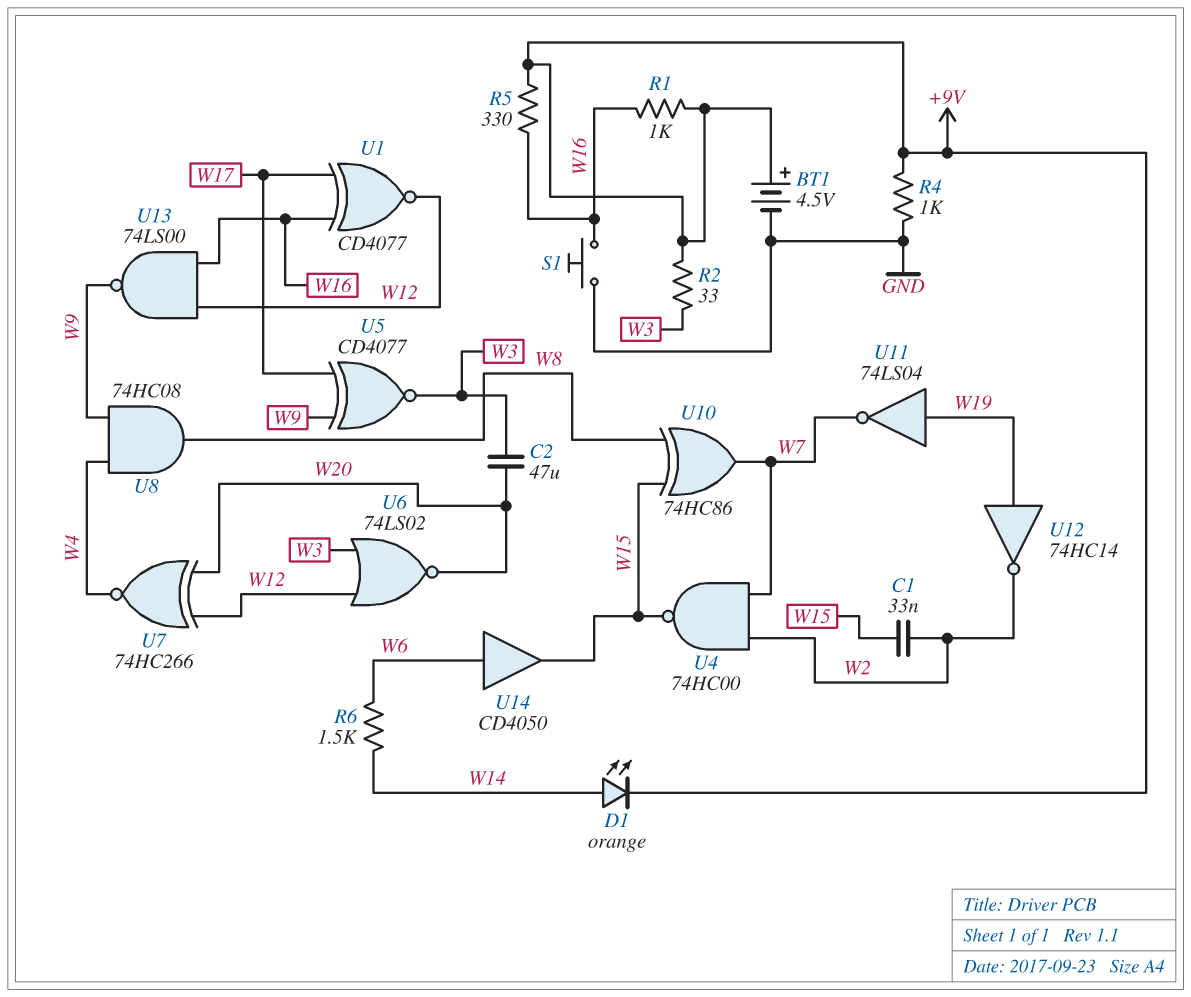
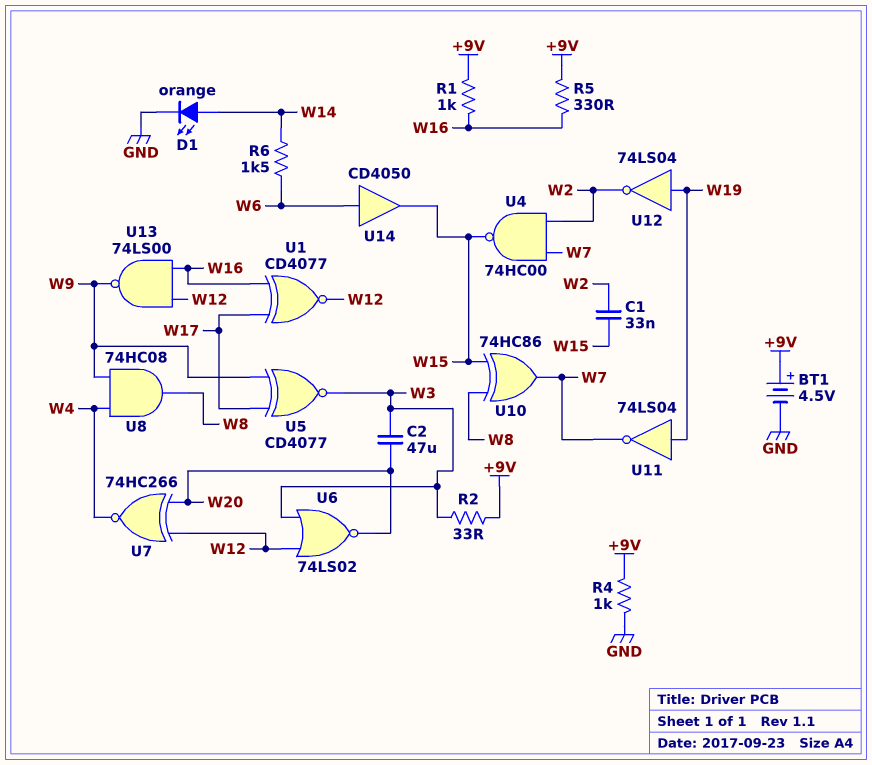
D1: LED orange (A W14, K +9V) -> LED orange (A W14, K GND)
S1: button (GND, W16) -> none
U12: NOT 74HC14 (in W19, out W2) -> NOT 74LS04 (in W19, out W2)

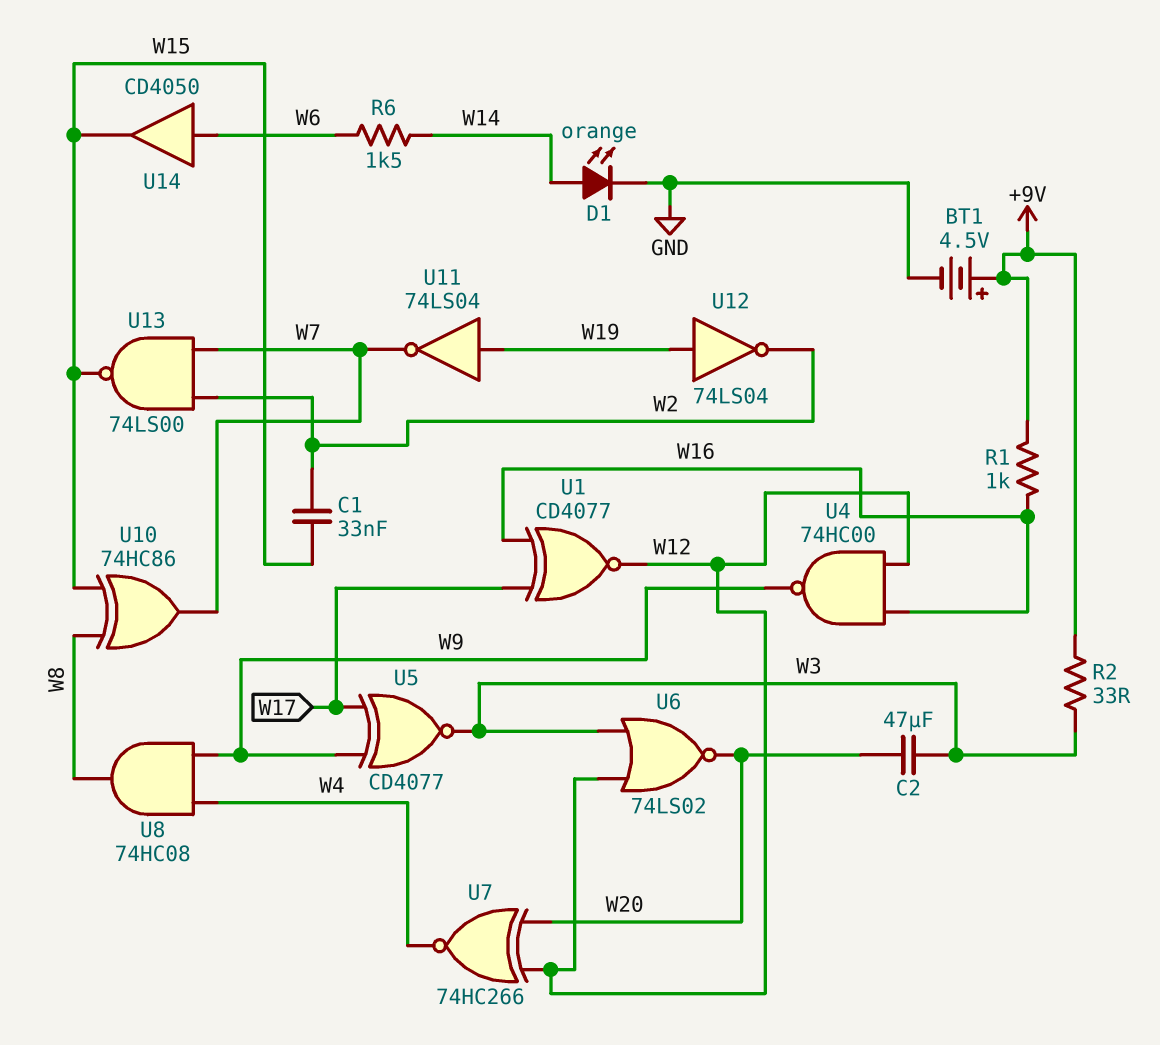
R4: 1k (+9V, GND) -> none
R5: 330 (+9V, W16) -> none
U4: NAND 74HC00 (in W2, in W7, out W15) -> NAND 74HC00 (in W12, in W16, out W9)
U13: NAND 74LS00 (in W12, in W16, out W9) -> NAND 74LS00 (in W2, in W7, out W15)

